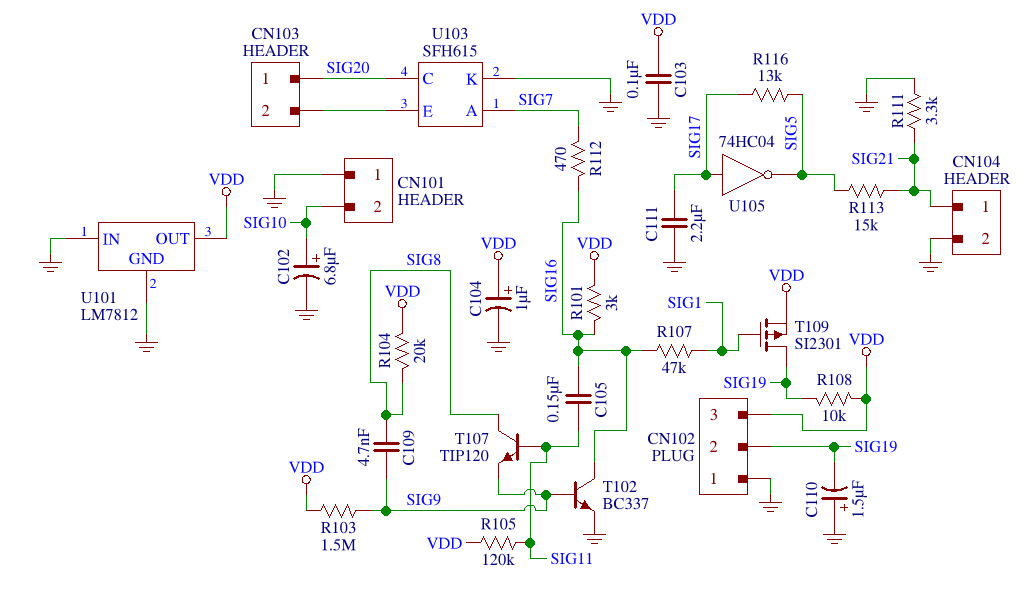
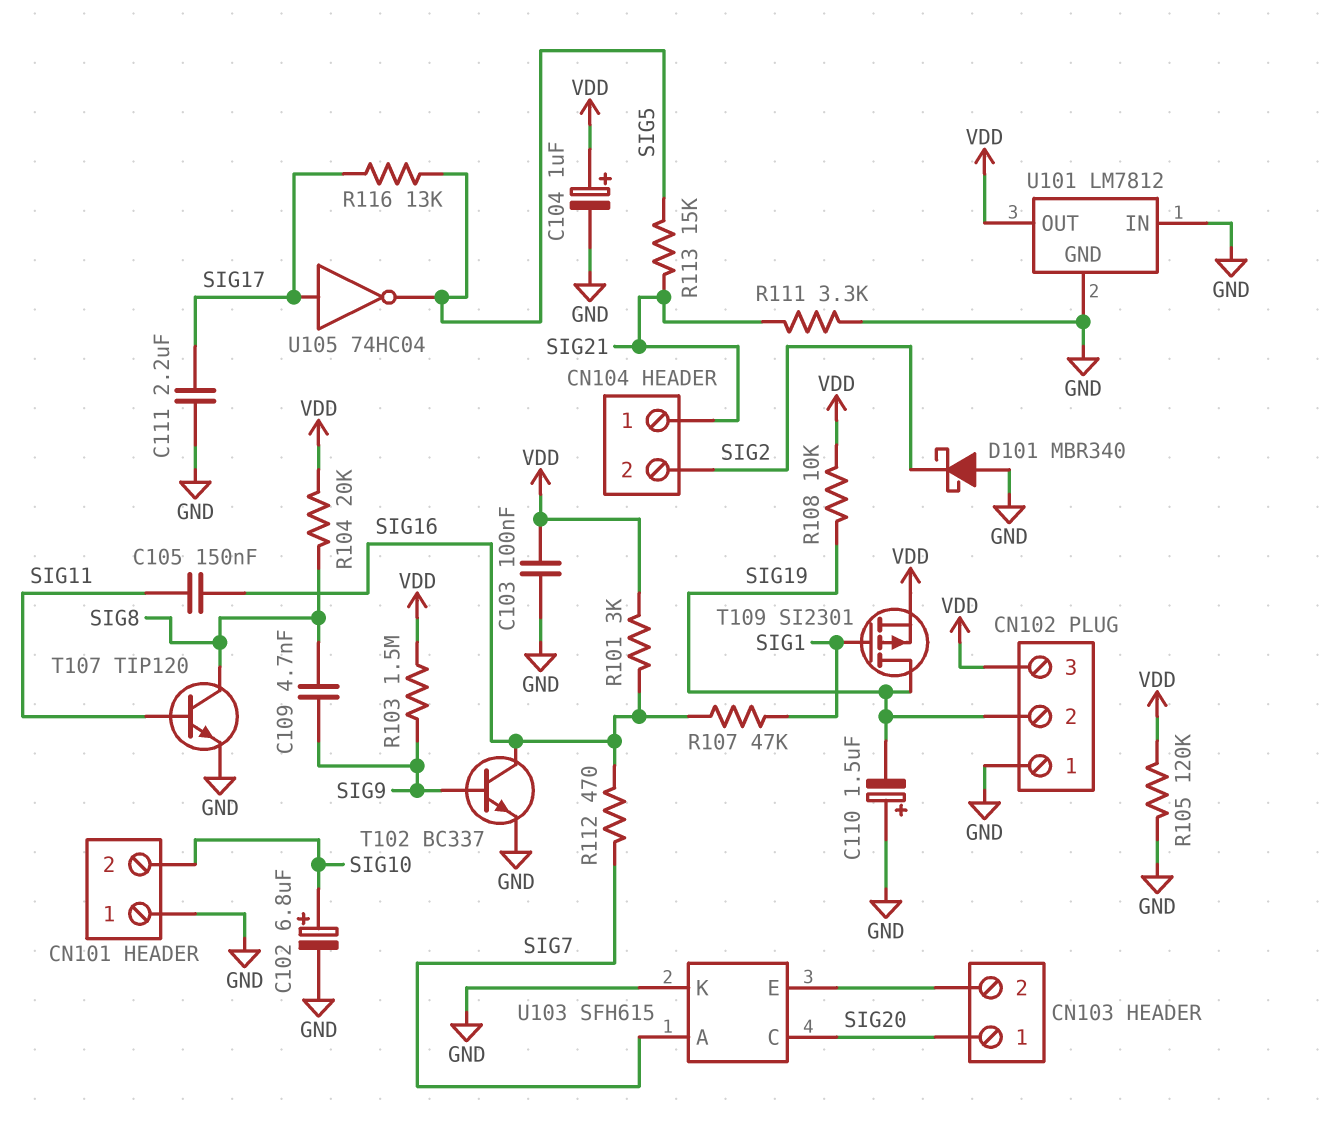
CN104 pin 2: GND -> SIG2
D101: none -> schottky MBR340 (A GND, K SIG2)
R105: 120k (SIG11, VDD) -> 120k (GND, VDD)
T107: NPN TIP120 (B SIG11, C SIG8, E SIG9) -> NPN TIP120 (B SIG11, C SIG8, E GND)

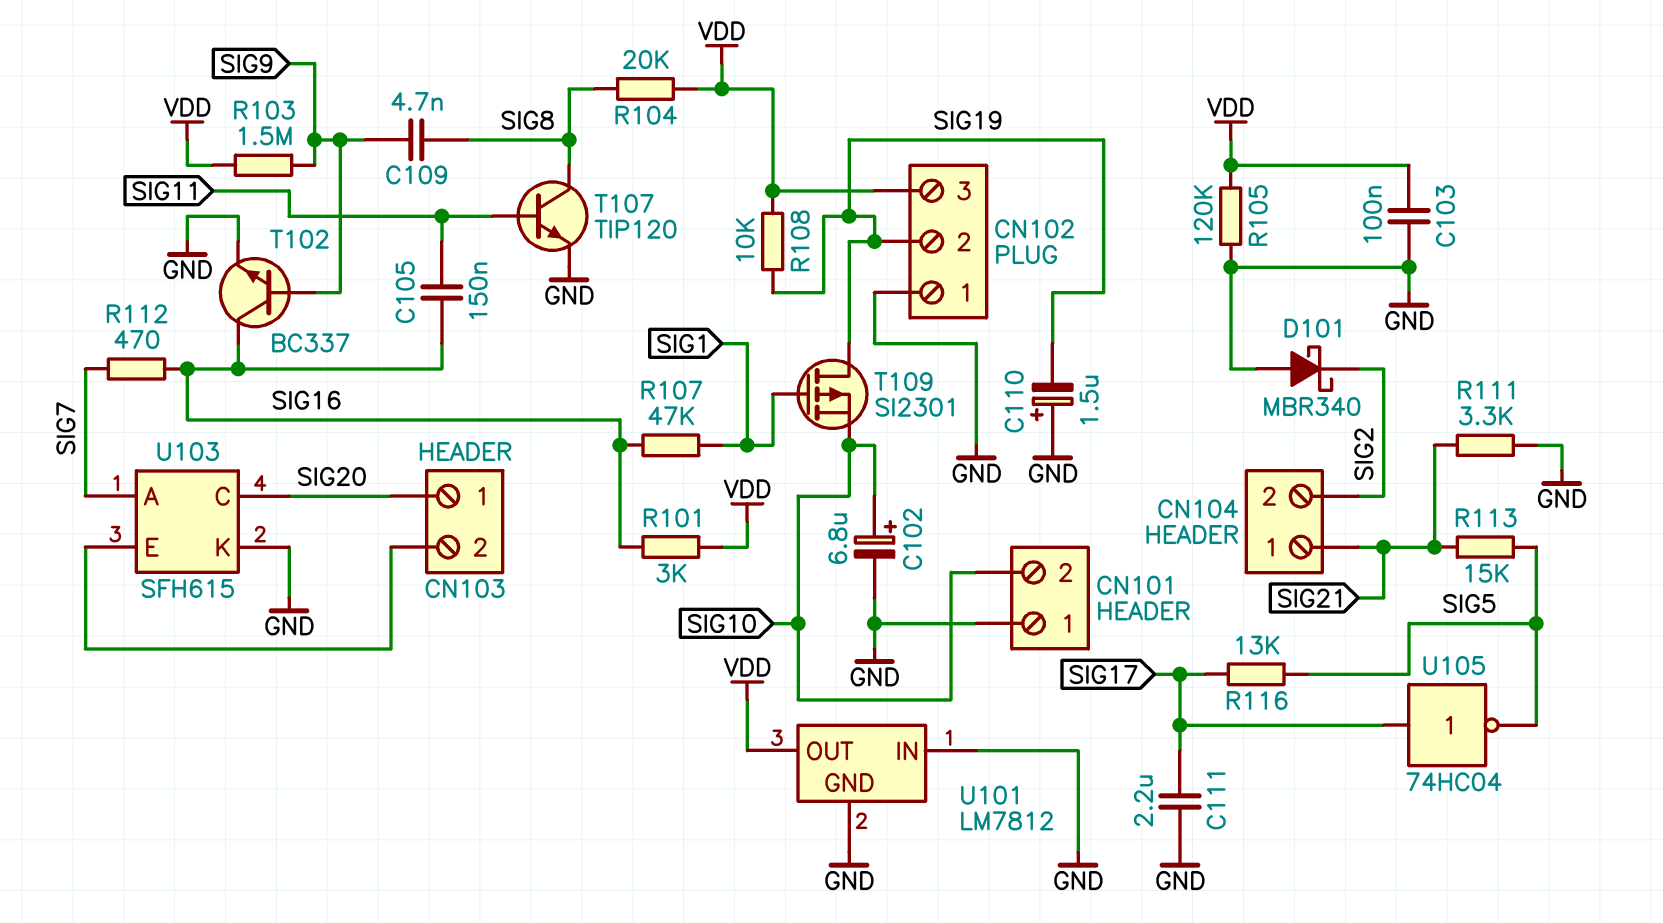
C104: 1uF (plus VDD, minus GND) -> none
T109: PMOS SI2301 (G SIG1, D SIG19, S VDD) -> PMOS SI2301 (G SIG1, D SIG19, S SIG10)

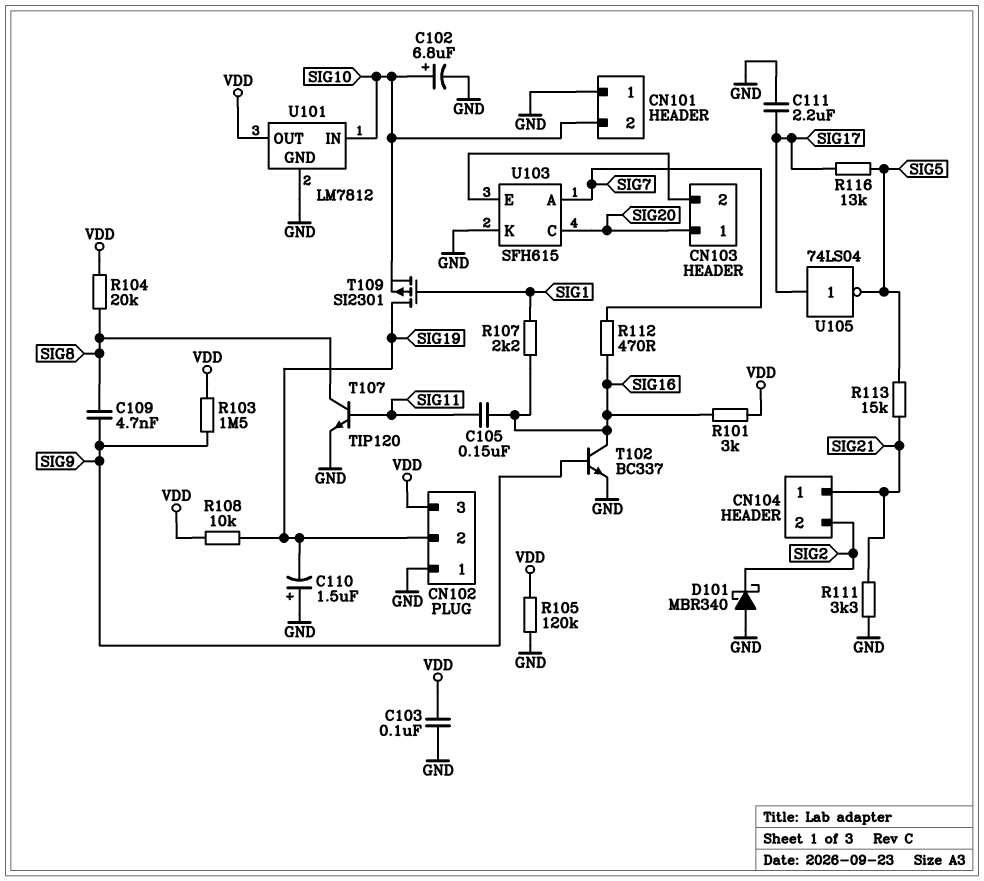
R107: 47k (SIG1, SIG16) -> 2.2k (SIG1, SIG16)
U101 pin IN: GND -> SIG10
U105: NOT 74HC04 (in SIG17, out SIG5) -> NOT 74LS04 (in SIG17, out SIG5)

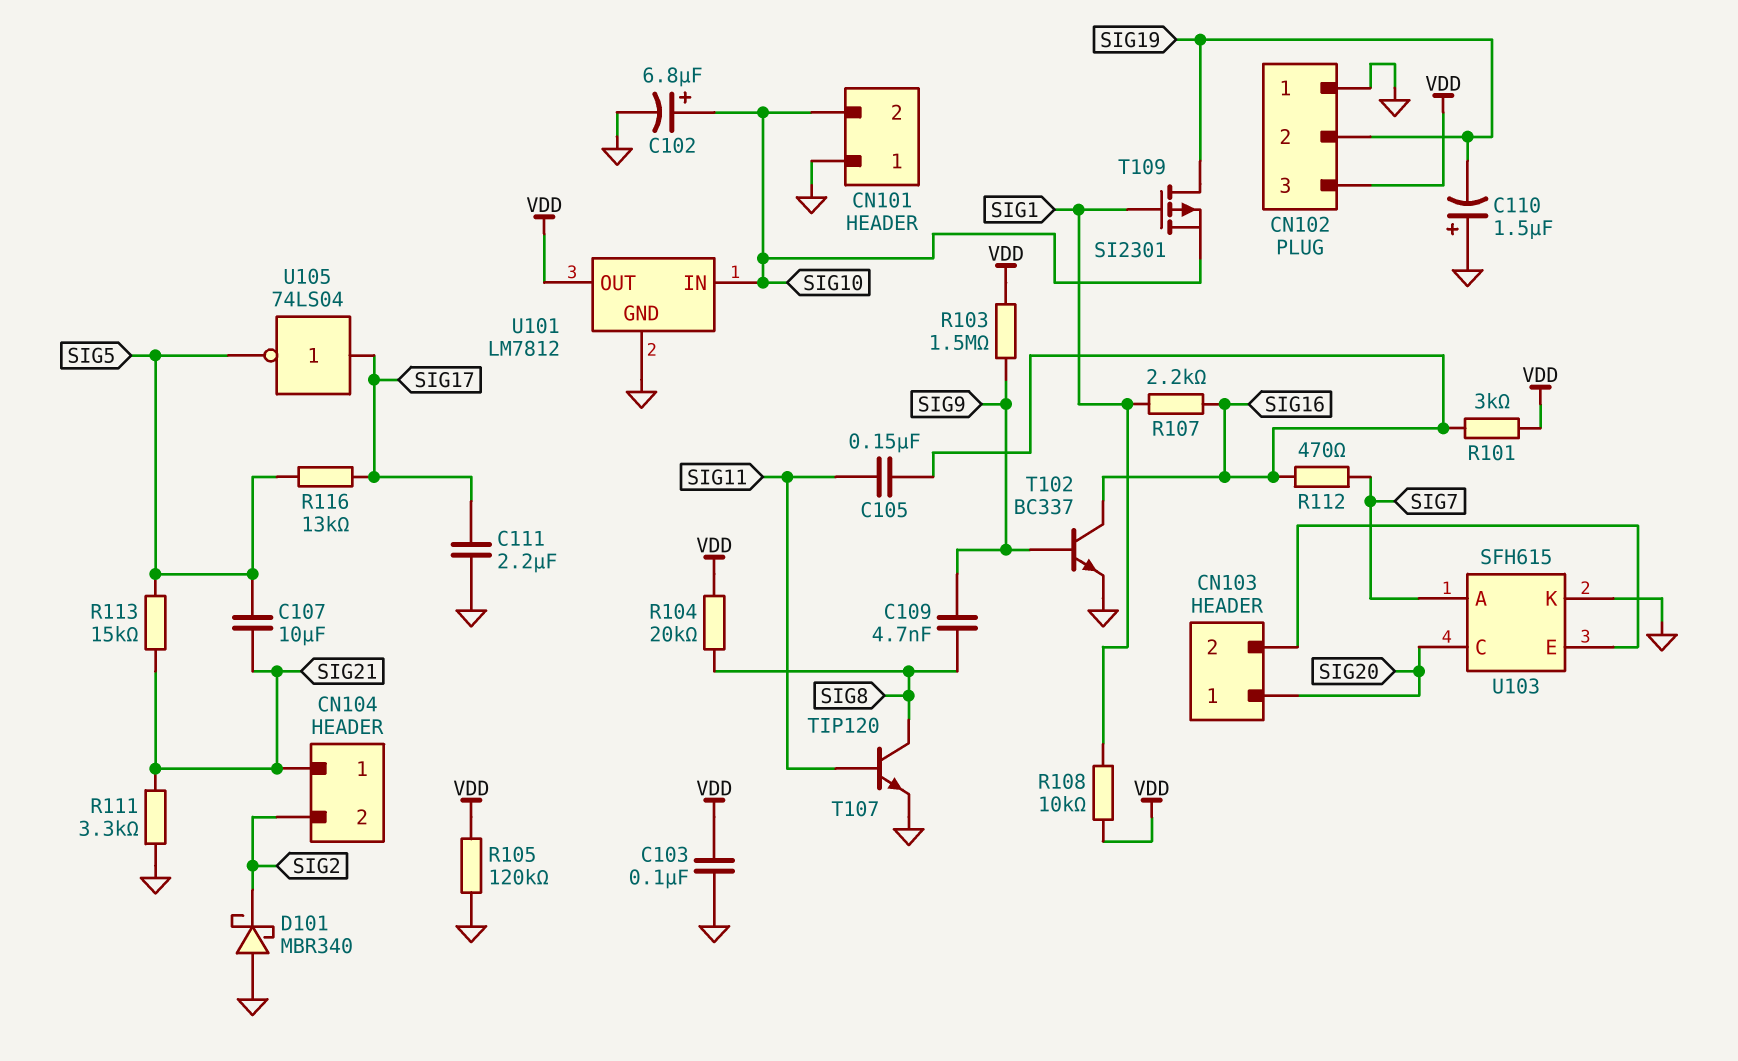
C107: none -> 10uF (SIG5, SIG21)
R108: 10k (SIG19, VDD) -> 10k (SIG1, VDD)

